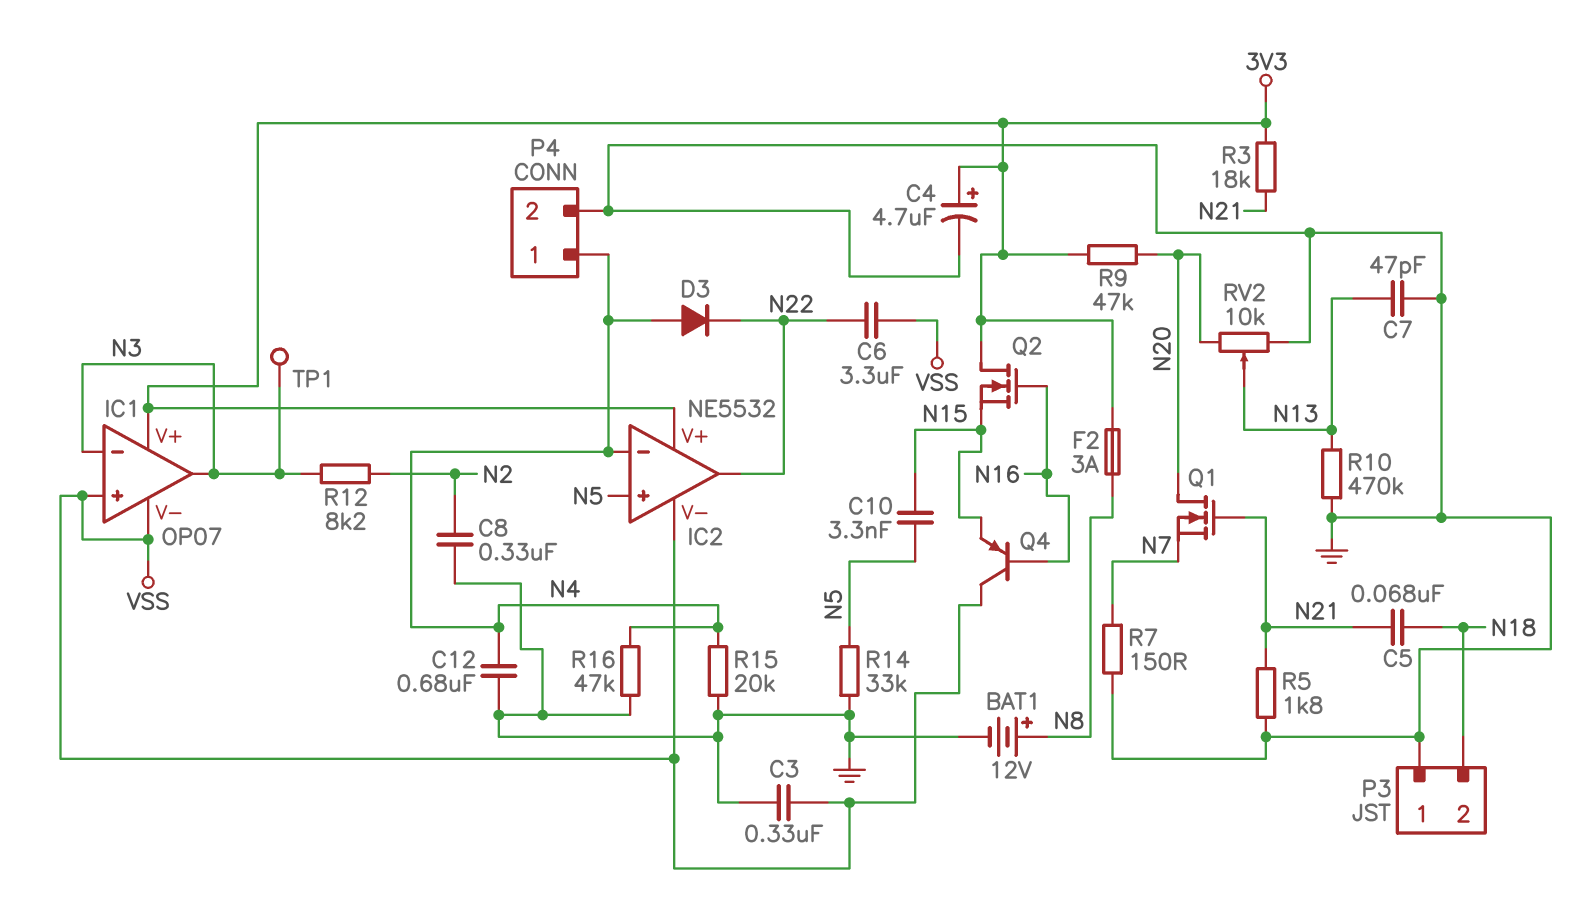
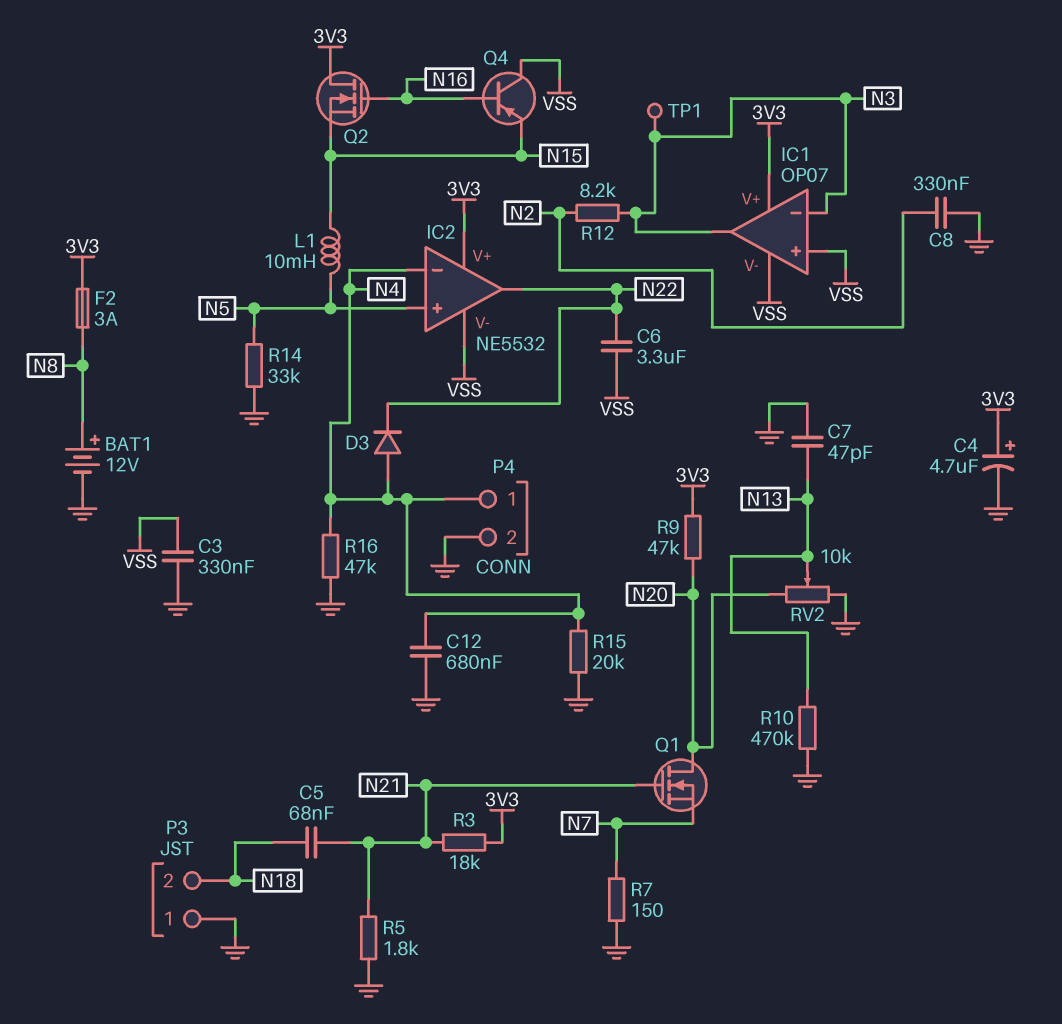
C10: 3.3nF (N5, N15) -> none
L1: none -> 10mH (N5, N15)

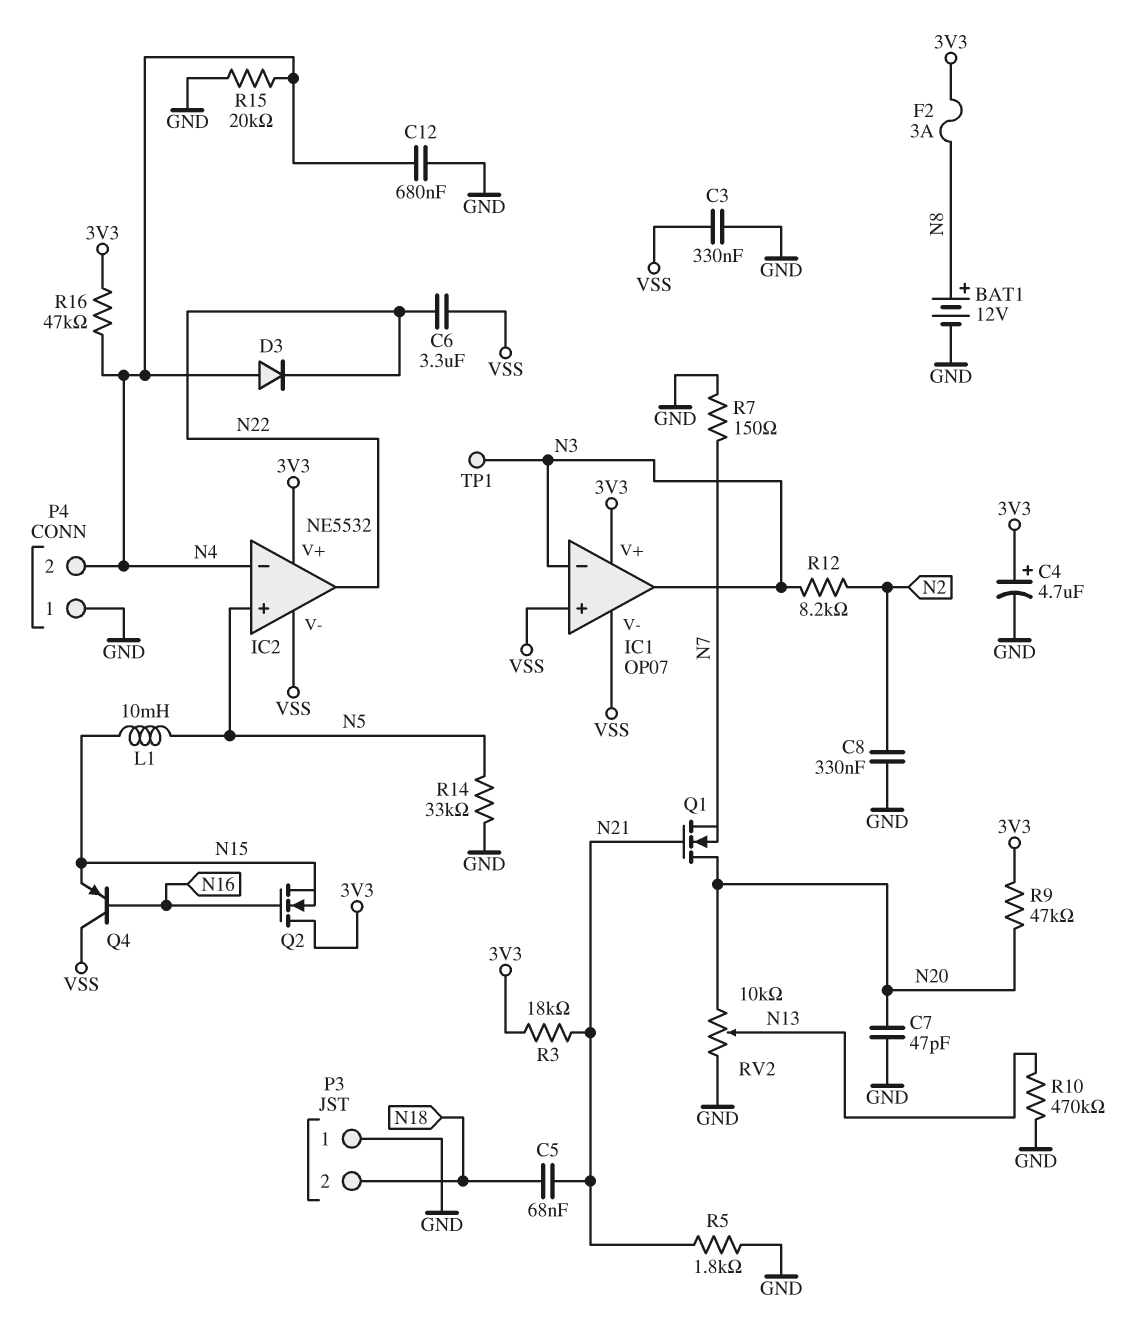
C7: 47pF (GND, N13) -> 47pF (GND, N20)
P4 pin 1: N4 -> GND
P4 pin 2: GND -> N4
R16: 47k (GND, N4) -> 47k (3V3, N4)

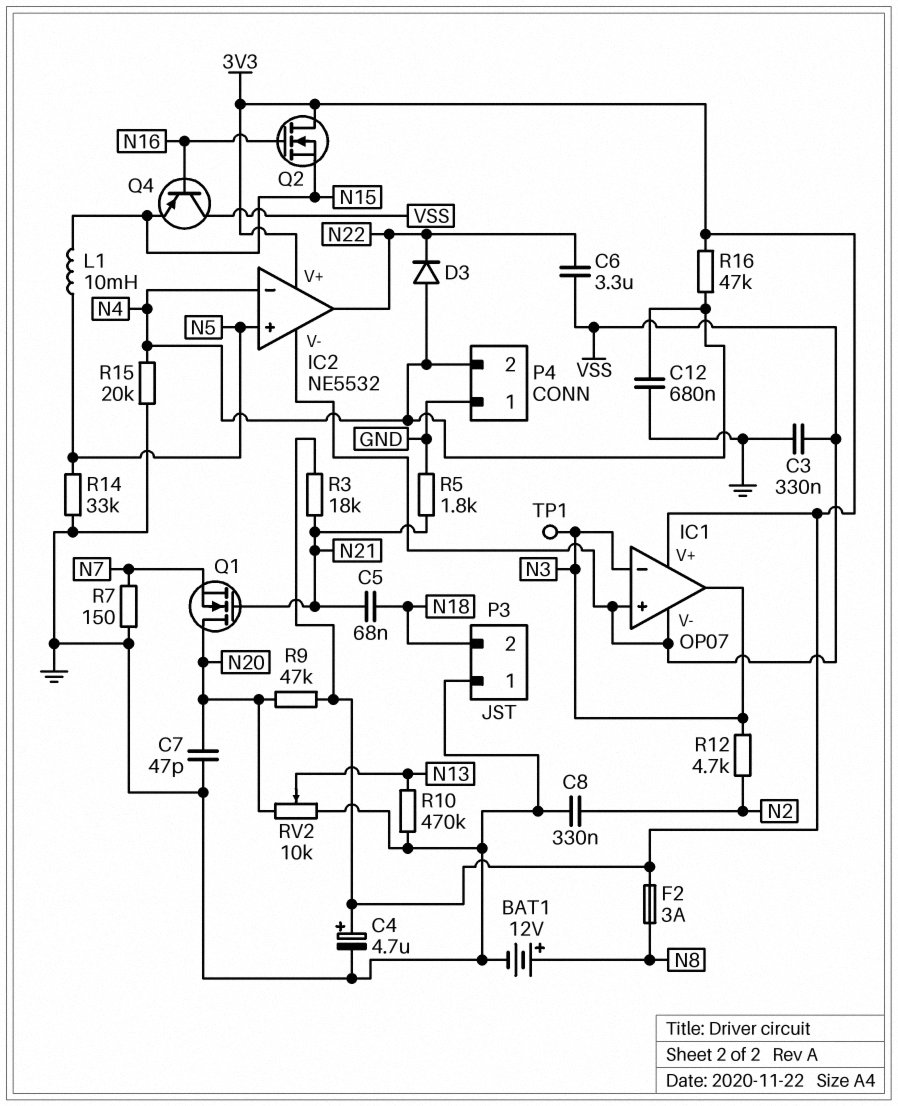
R12: 8.2k (N2, N3) -> 4.7k (N2, N3)

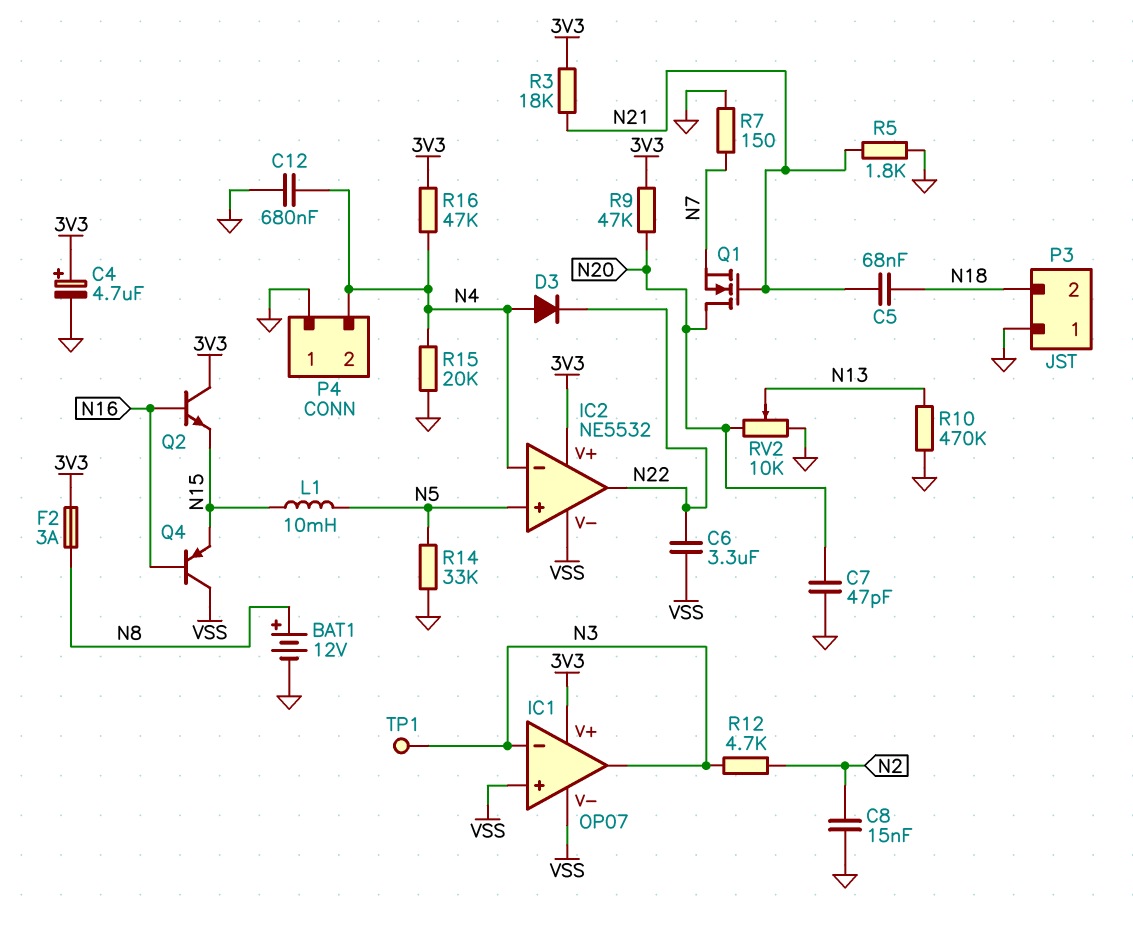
C3: 330nF (GND, VSS) -> none
C8: 330nF (GND, N2) -> 15nF (GND, N2)
Q2: NMOS (G N16, D 3V3, S N15) -> NPN (B N16, C 3V3, E N15)

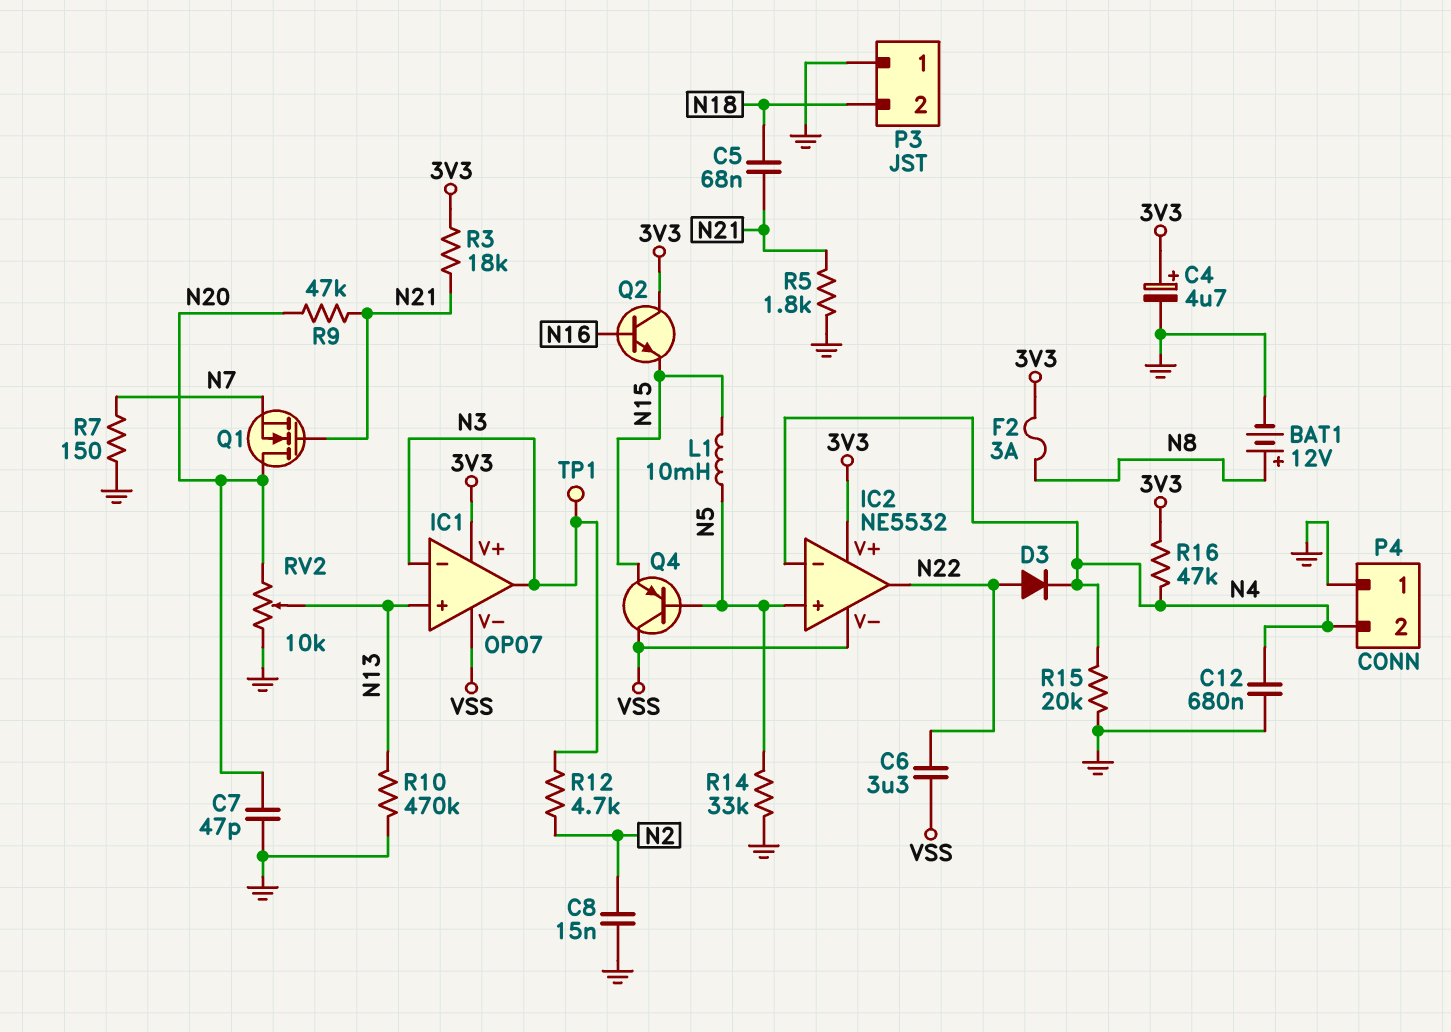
D3: diode (A N4, K N22) -> diode (A N22, K N4)
IC1 pin in+: VSS -> N13
Q4: PNP (B N16, C VSS, E N15) -> PNP (B N5, C VSS, E N15)
R9: 47k (3V3, N20) -> 47k (N20, N21)

